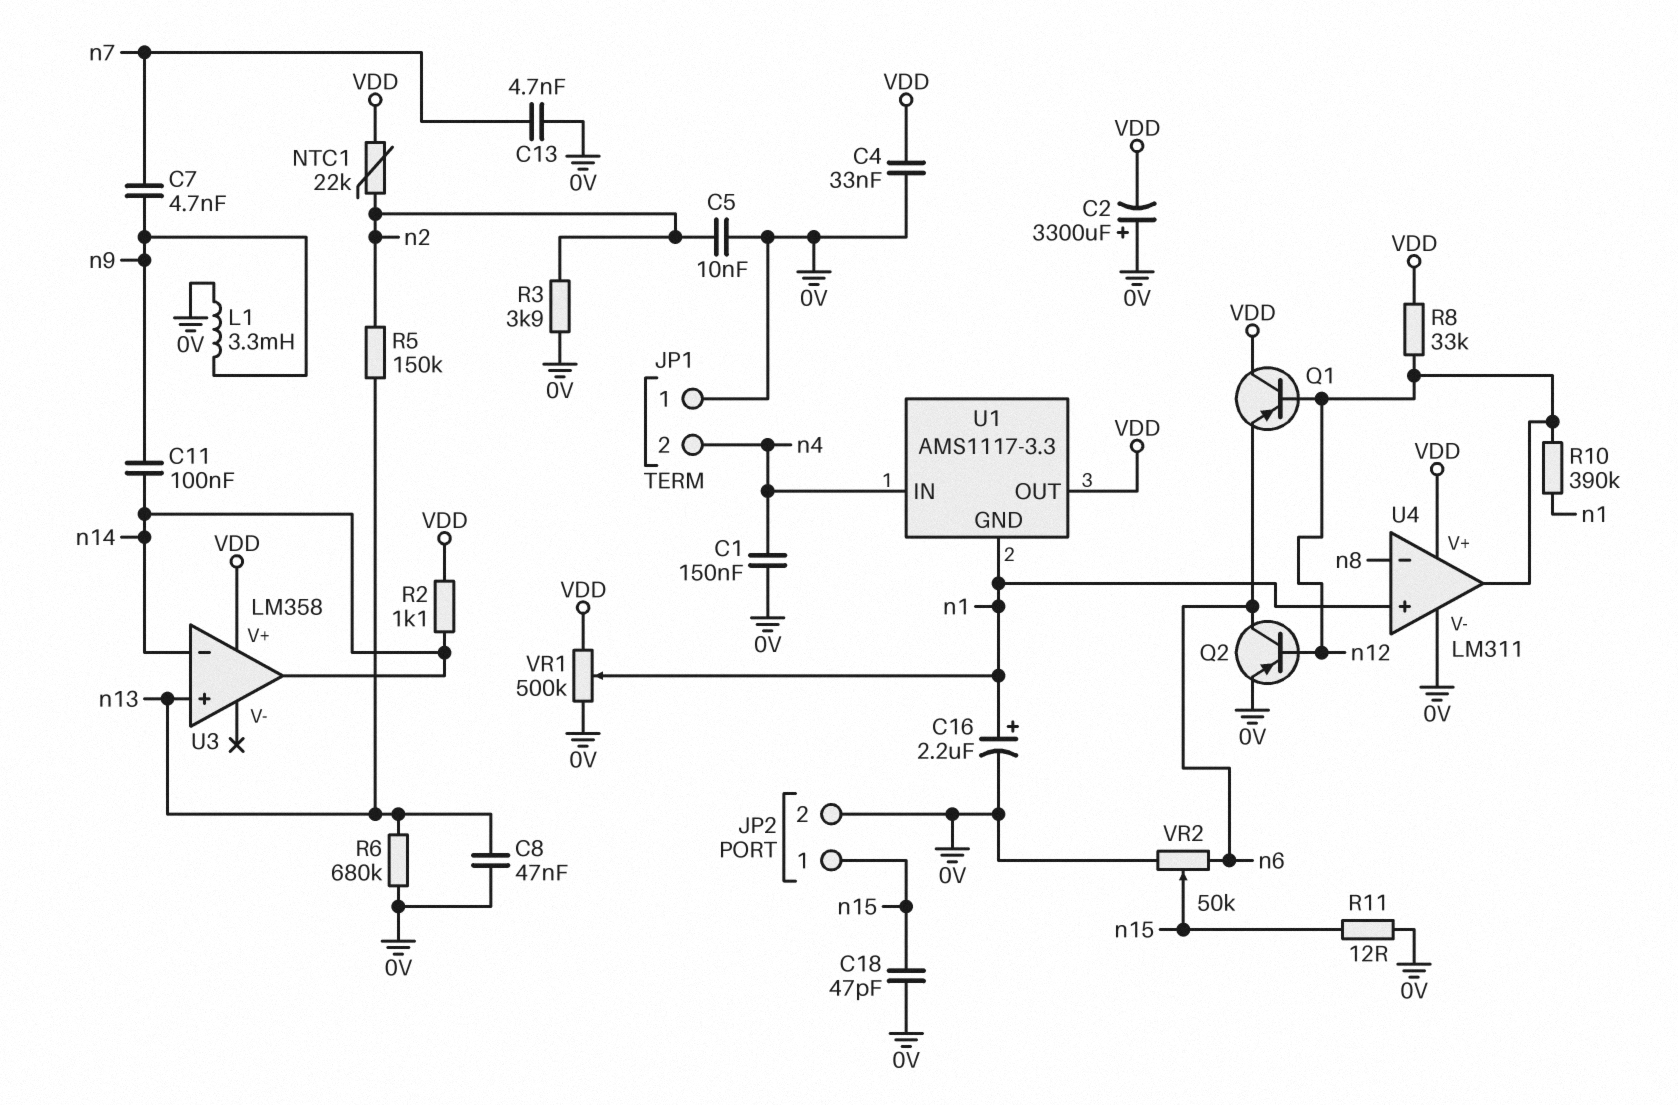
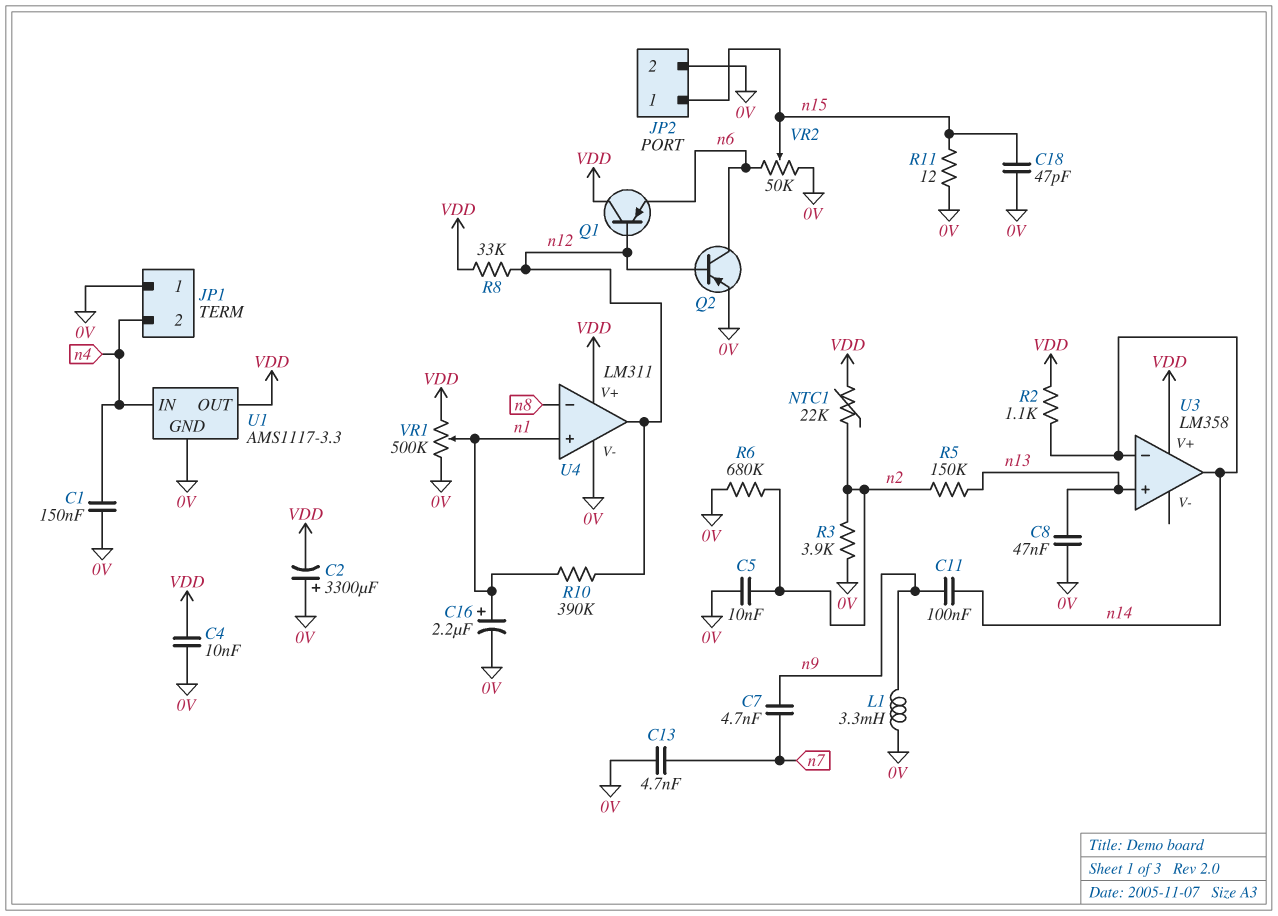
C4: 33nF (0V, VDD) -> 10nF (0V, VDD)
R6: 680k (0V, n13) -> 680k (0V, n2)
U1 pin GND: n1 -> 0V

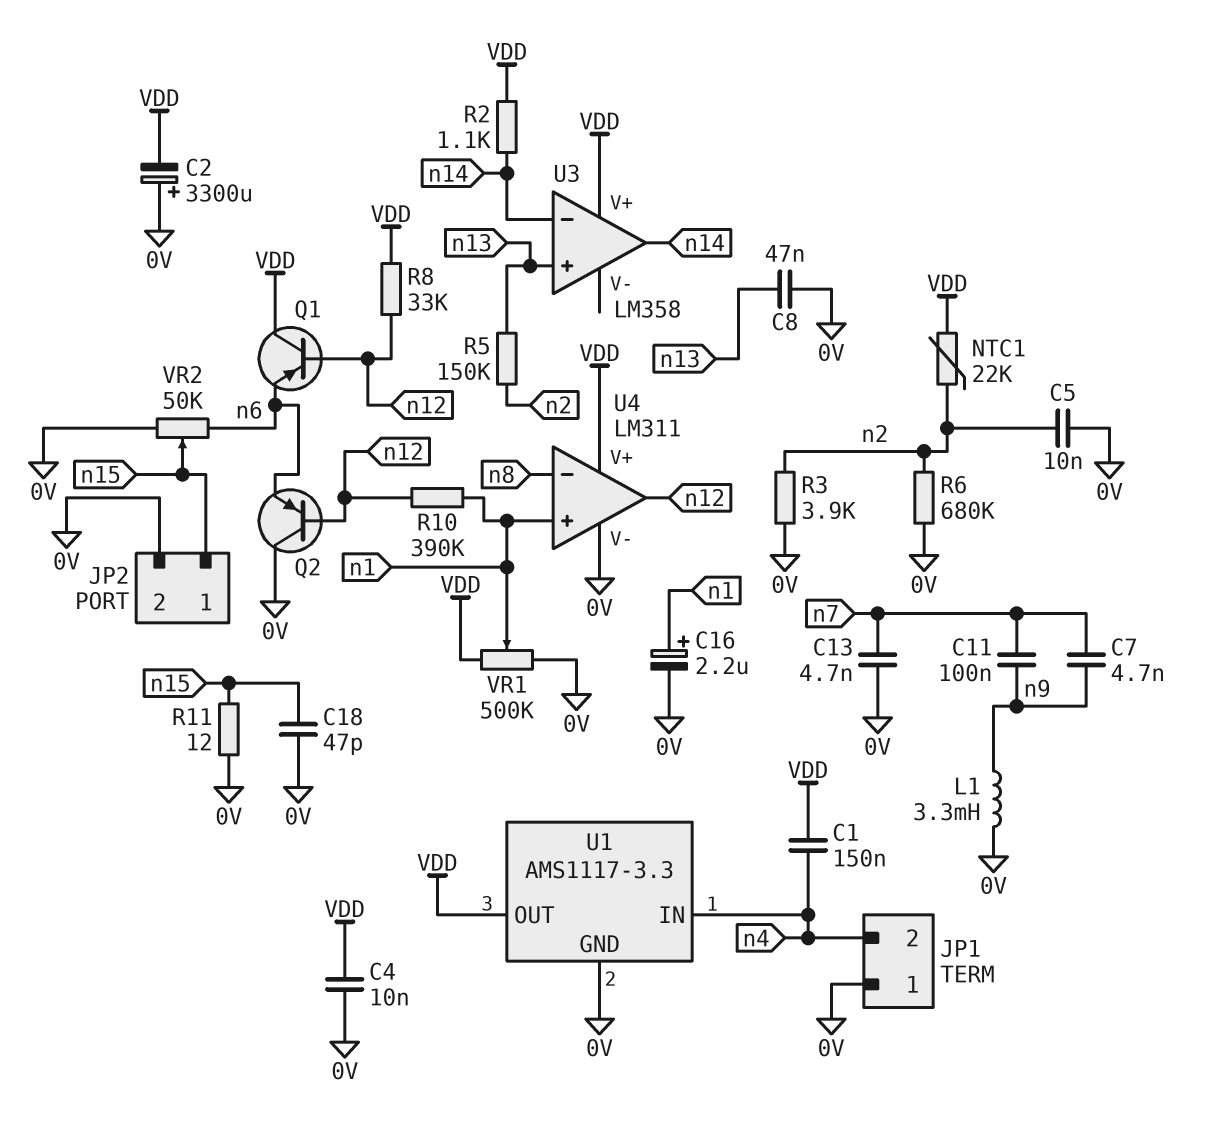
C1: 150nF (0V, n4) -> 150nF (VDD, n4)
C11: 100nF (n9, n14) -> 100nF (n7, n9)
Q2: PNP (B n12, C n6, E 0V) -> PNP (B n12, C 0V, E n6)

